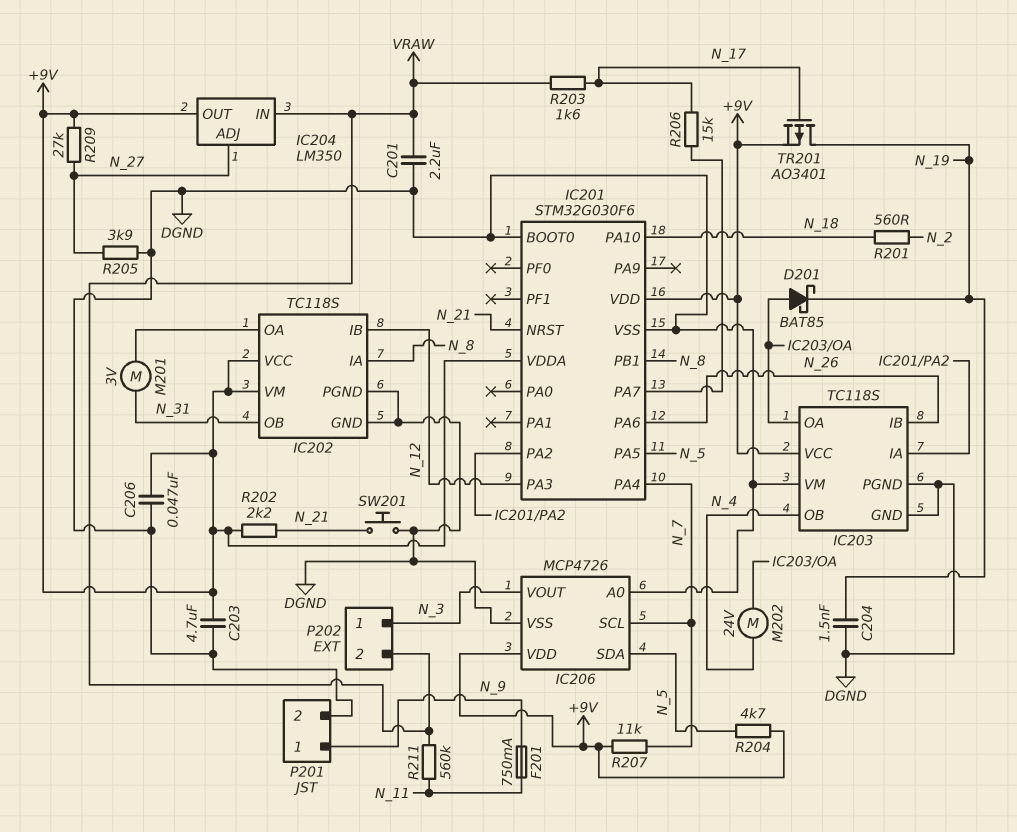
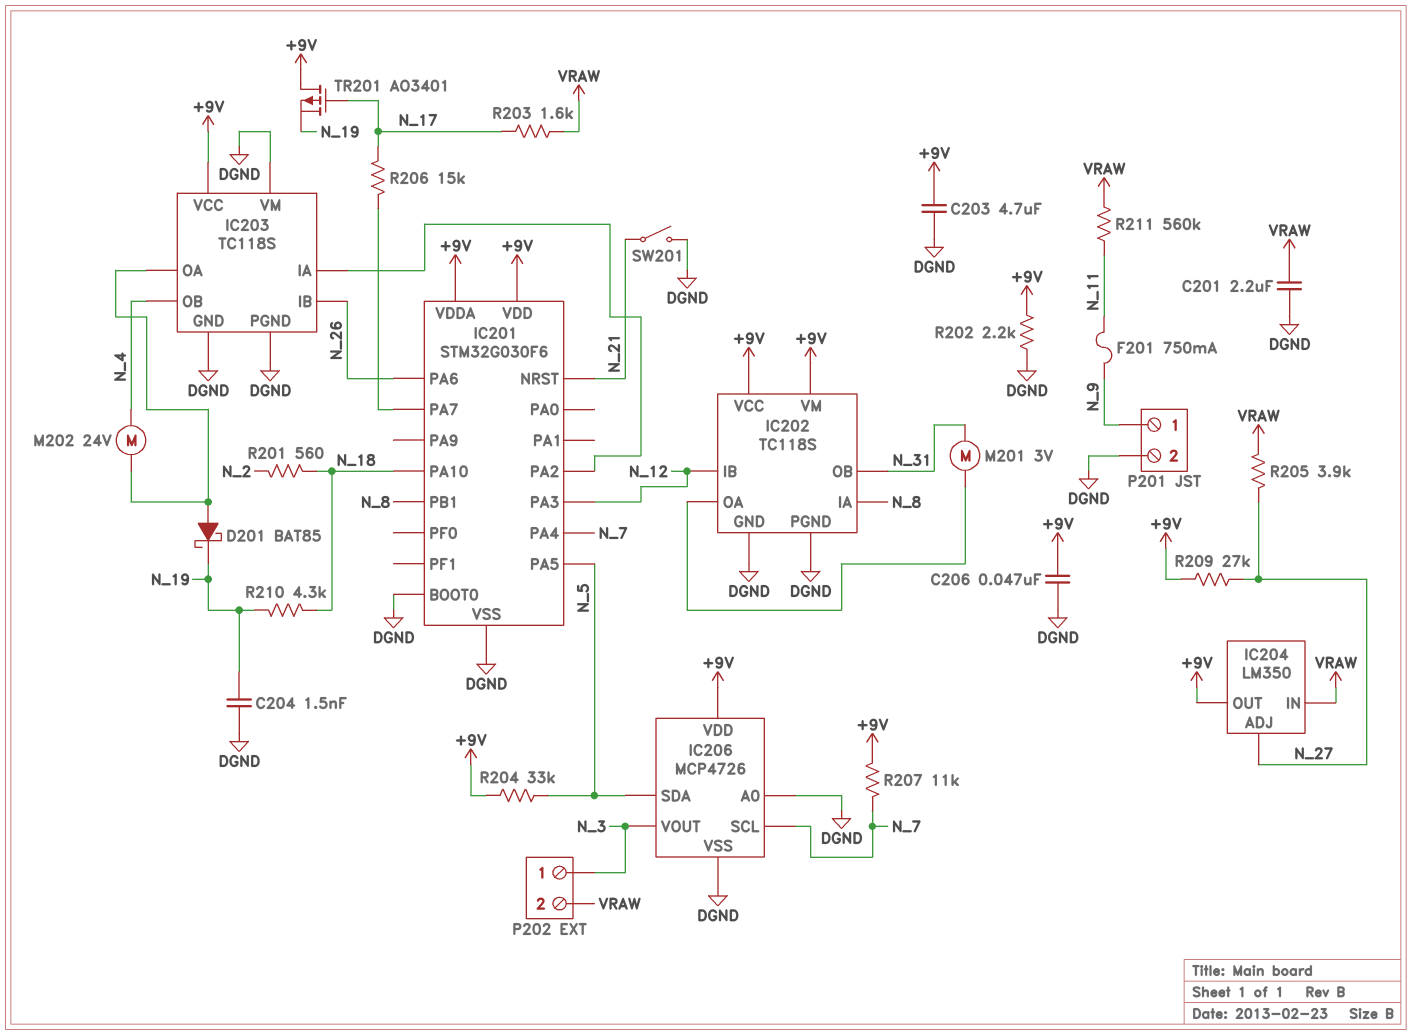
R202: 2.2k (+9V, N_21) -> 2.2k (+9V, DGND)
R204: 4.7k (+9V, N_5) -> 33k (+9V, N_5)
R205: 3.9k (DGND, N_27) -> 3.9k (N_27, VRAW)
R210: none -> 4.3k (N_18, N_19)
SW201: button (DGND, N_21) -> switch (DGND, N_21)
TR201: PMOS AO3401 (G N_17, D N_19, S +9V) -> PMOS AO3401 (G N_17, D +9V, S N_19)

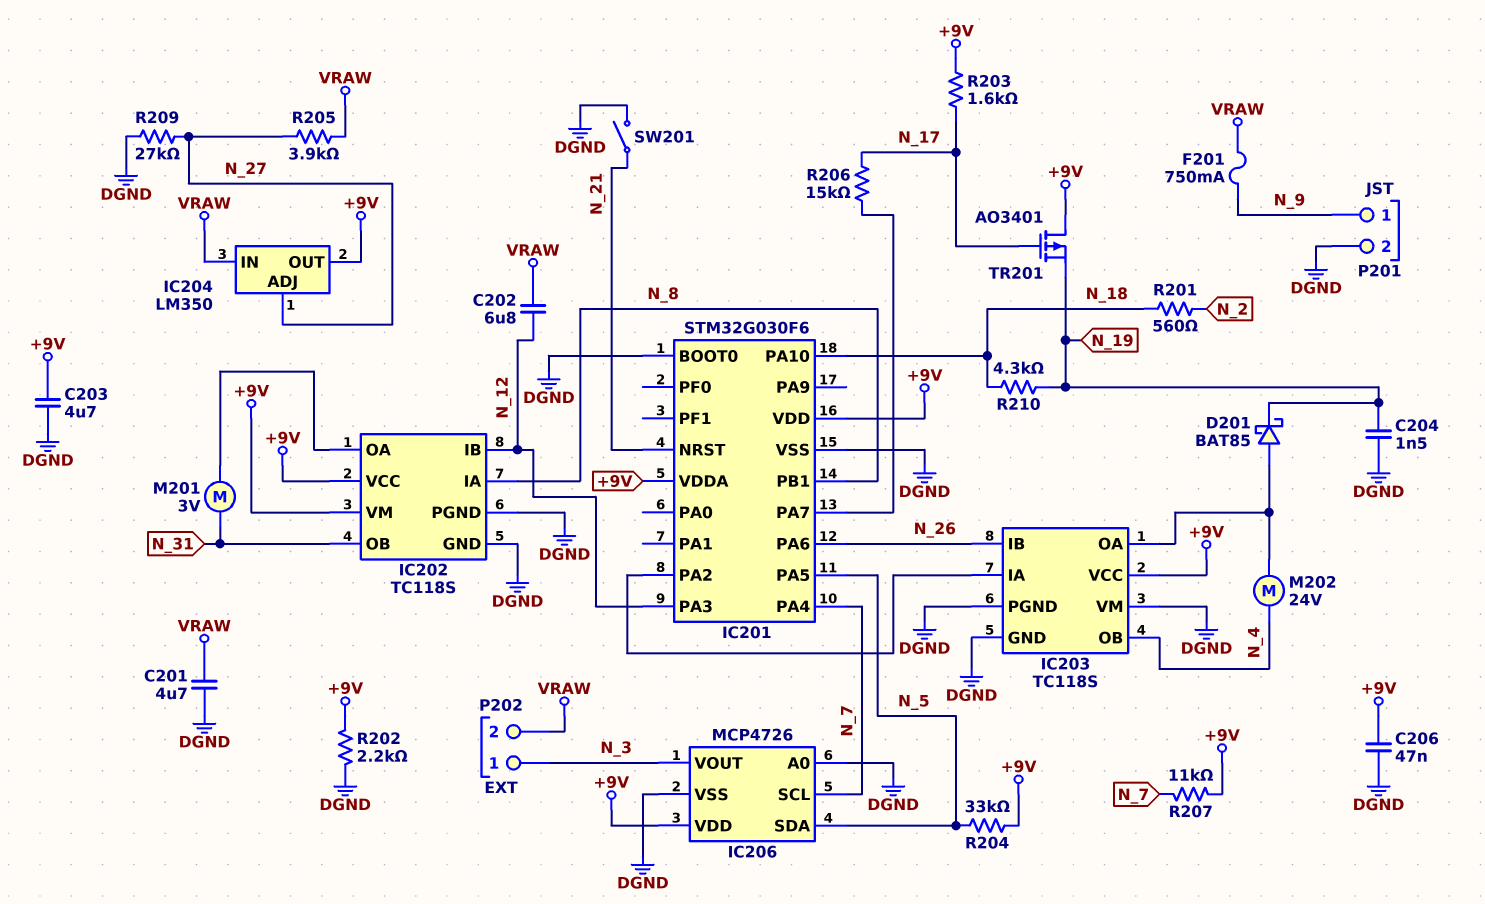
C201: 2.2uF (DGND, VRAW) -> 4.7uF (DGND, VRAW)
C202: none -> 6.8uF (N_12, VRAW)
F201: 750mA (N_9, N_11) -> 750mA (N_9, VRAW)
R203: 1.6k (N_17, VRAW) -> 1.6k (+9V, N_17)
R209: 27k (+9V, N_27) -> 27k (DGND, N_27)
R211: 560k (N_11, VRAW) -> none

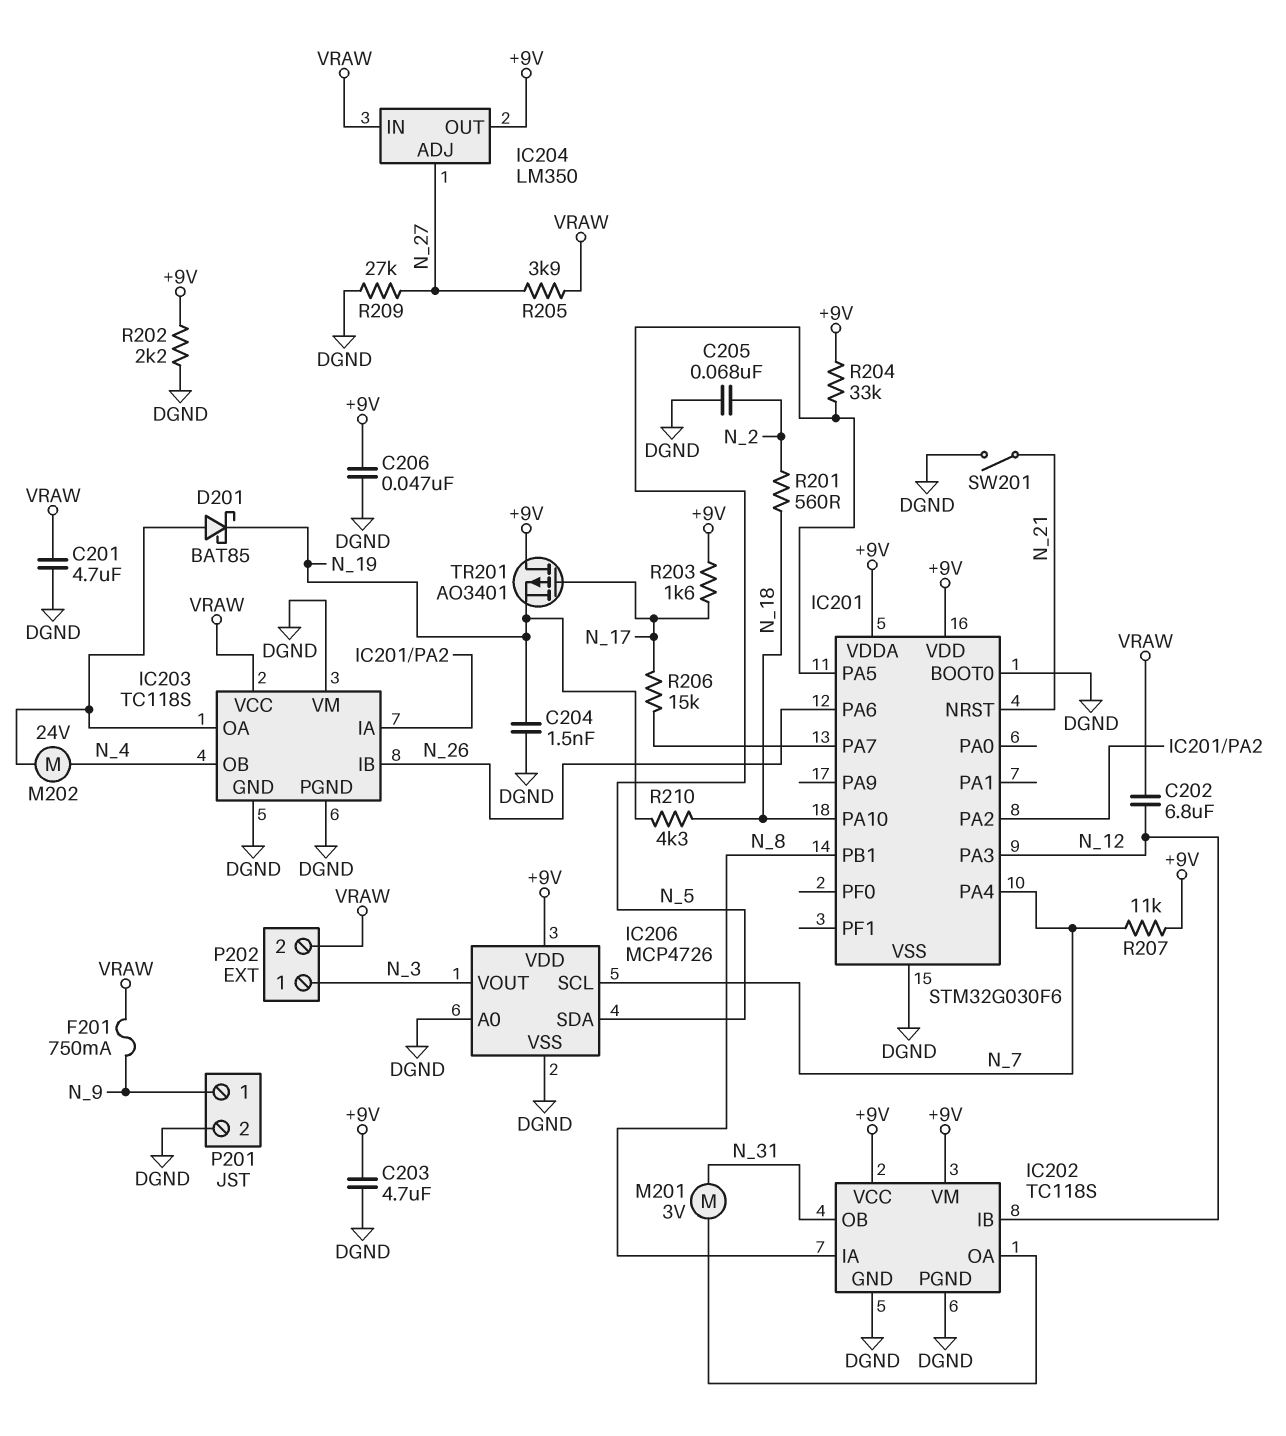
C205: none -> 68nF (DGND, N_2)
IC203 pin VCC: +9V -> VRAW

